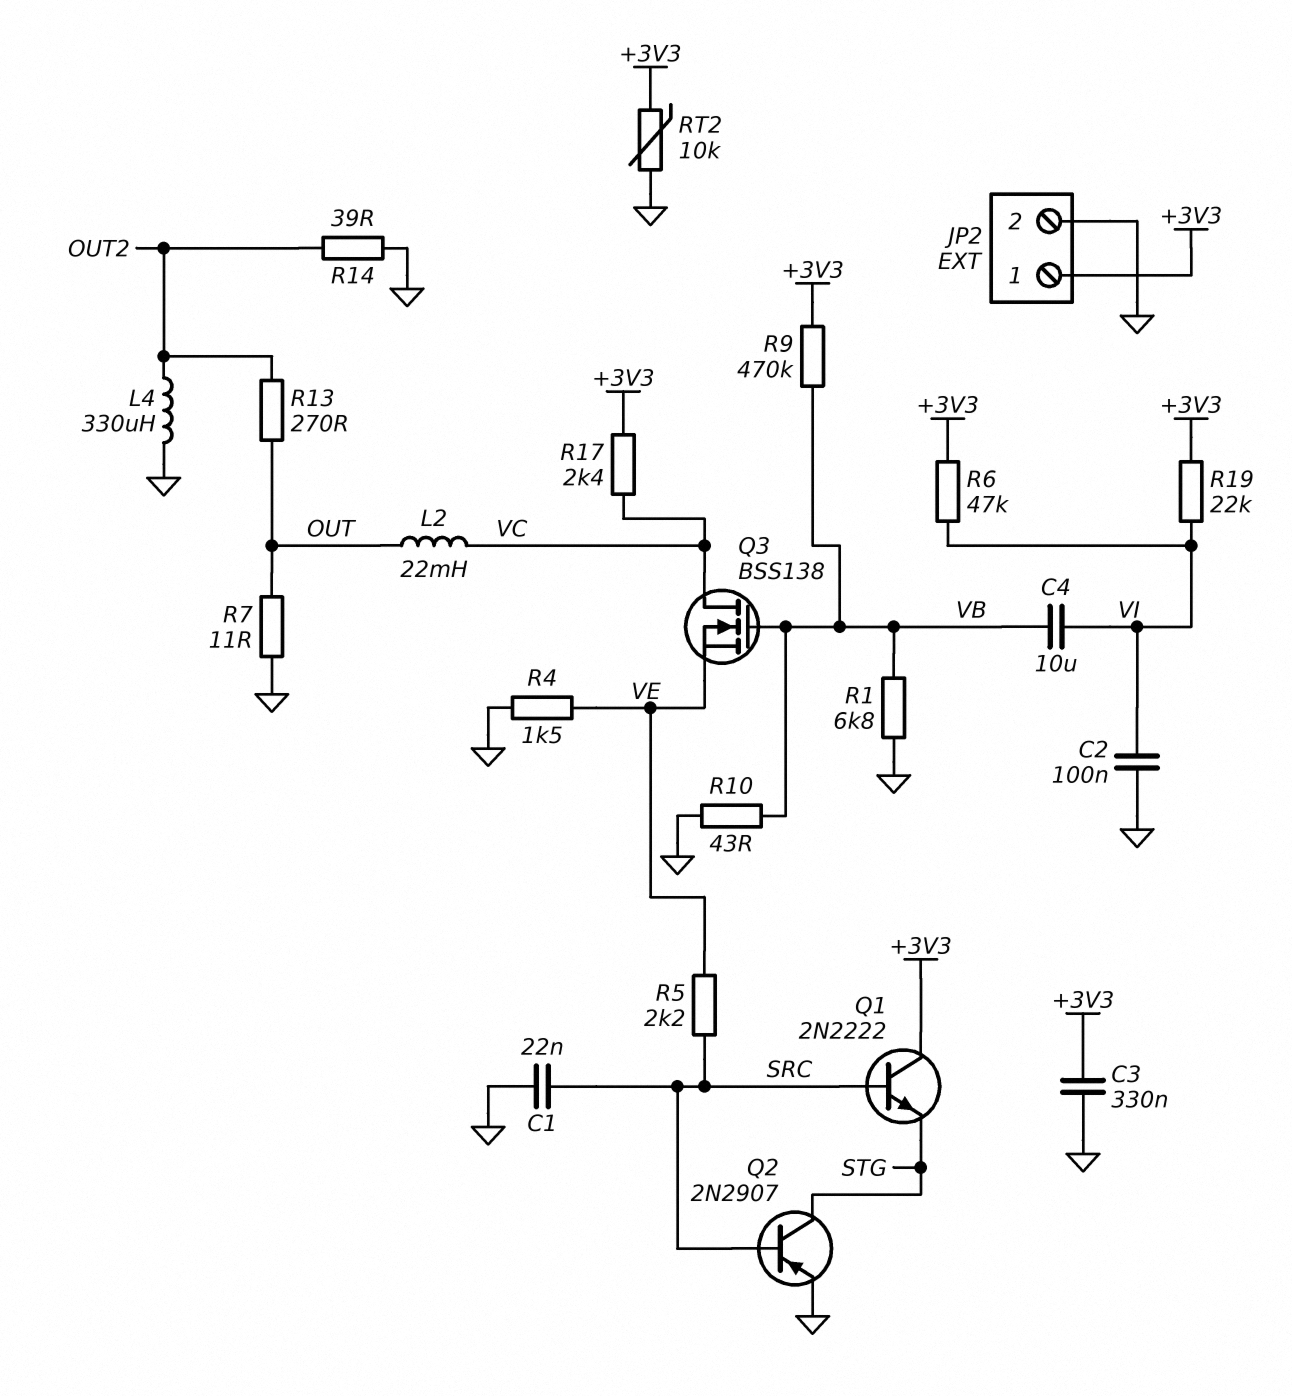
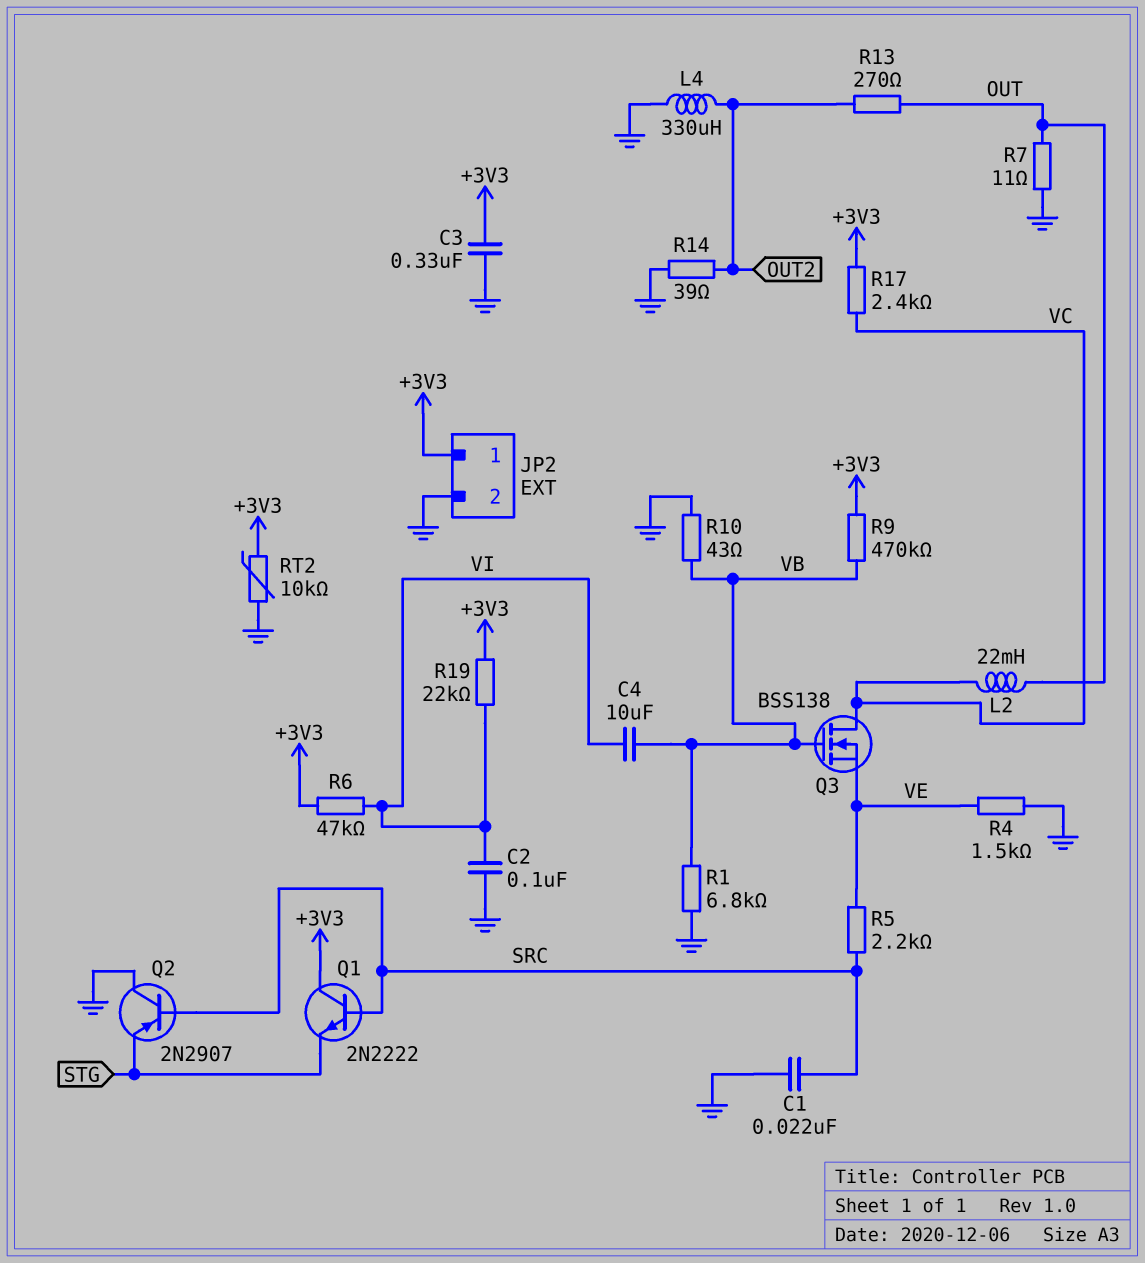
Q2: PNP 2N2907 (B SRC, C STG, E GND) -> PNP 2N2907 (B SRC, C GND, E STG)

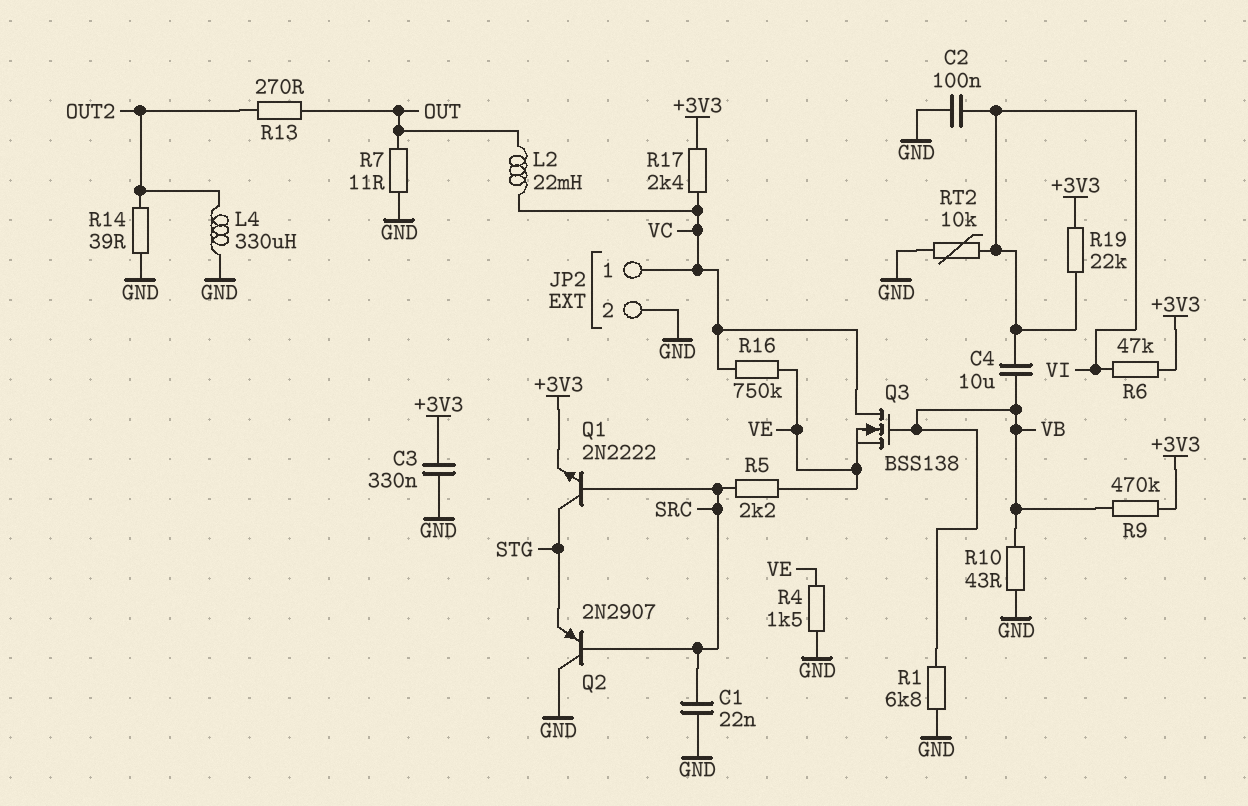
JP2 pin 1: +3V3 -> VC
Q1: NPN 2N2222 (B SRC, C +3V3, E STG) -> NPN 2N2222 (B SRC, C STG, E +3V3)
R16: none -> 750k (VC, VE)
RT2: 10k (+3V3, GND) -> 10k (GND, VI)

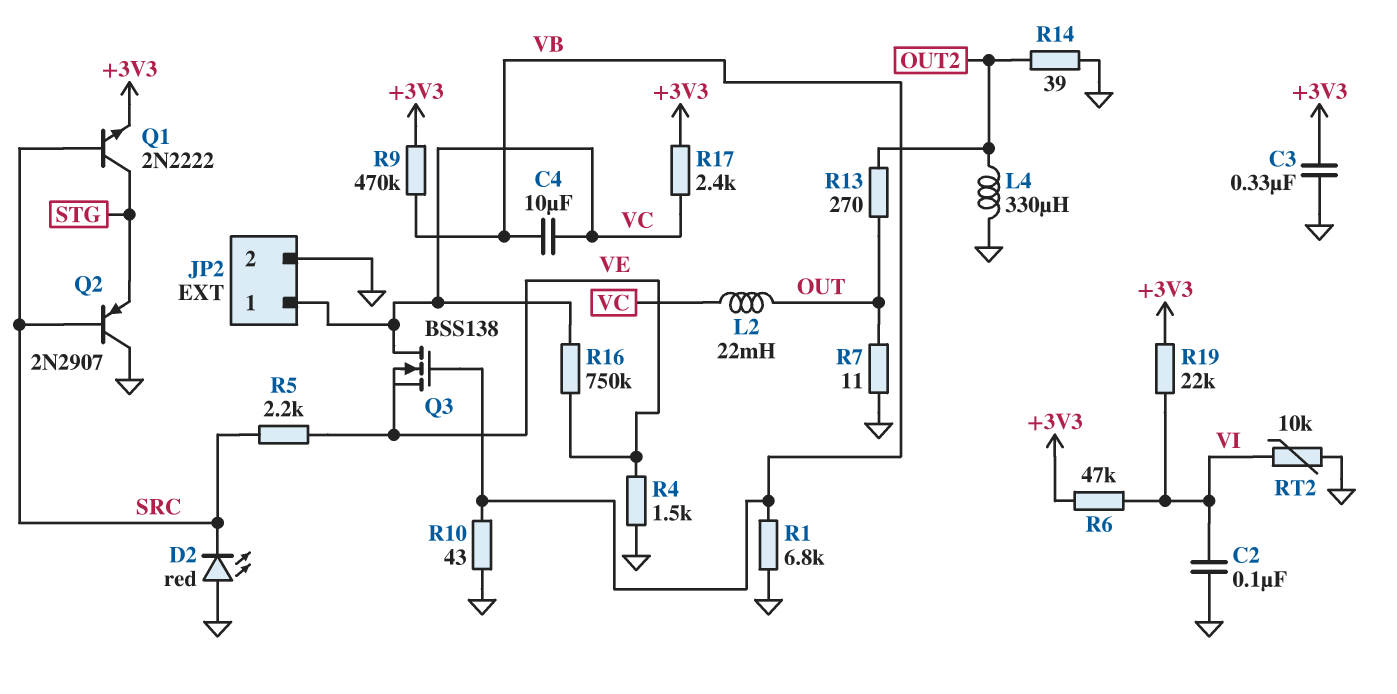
C1: 22nF (GND, SRC) -> none
C4: 10uF (VB, VI) -> 10uF (VB, VC)
D2: none -> LED red (A GND, K SRC)

